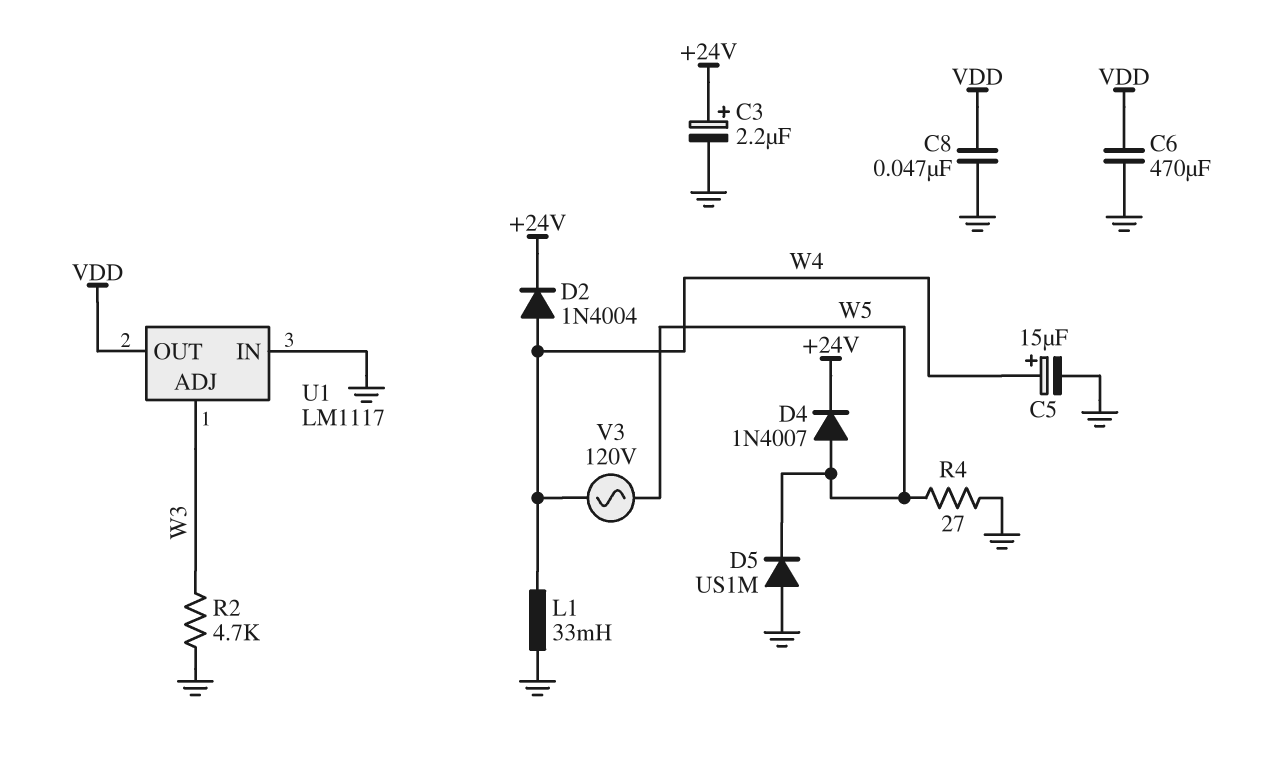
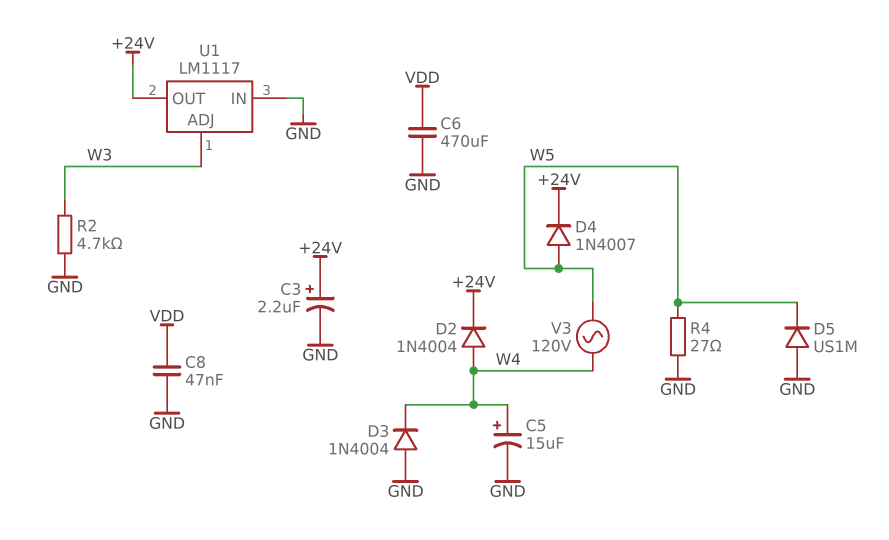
D3: none -> diode 1N4004 (A GND, K W4)
L1: 33mH (GND, W4) -> none
U1 pin OUT: VDD -> +24V

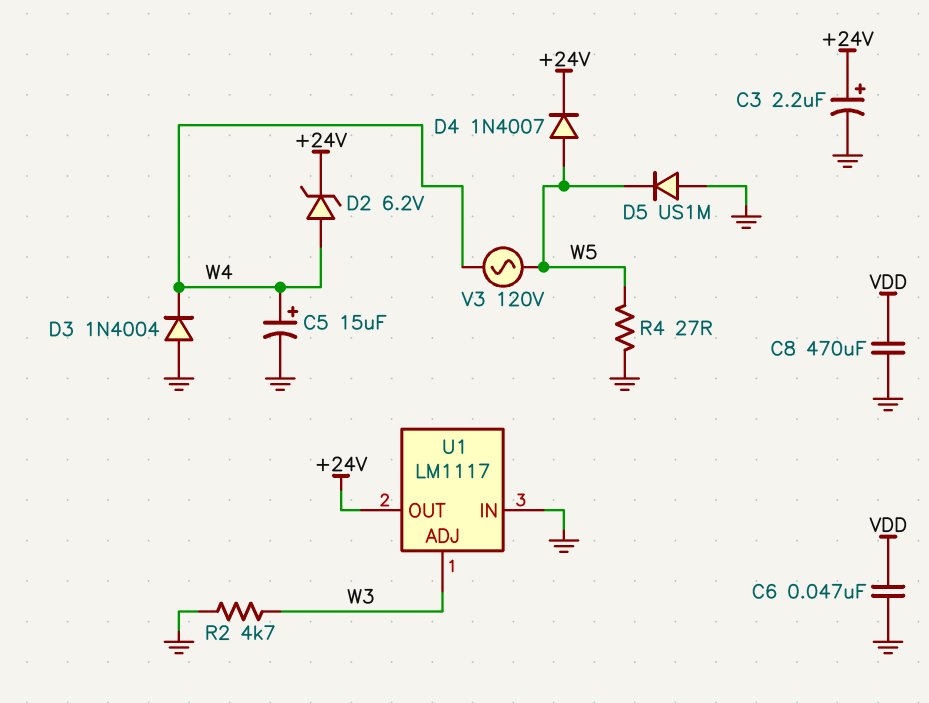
C6: 470uF (GND, VDD) -> 47nF (GND, VDD)
C8: 47nF (GND, VDD) -> 470uF (GND, VDD)
D2: diode 1N4004 (A W4, K +24V) -> zener 6.2V (A W4, K +24V)

